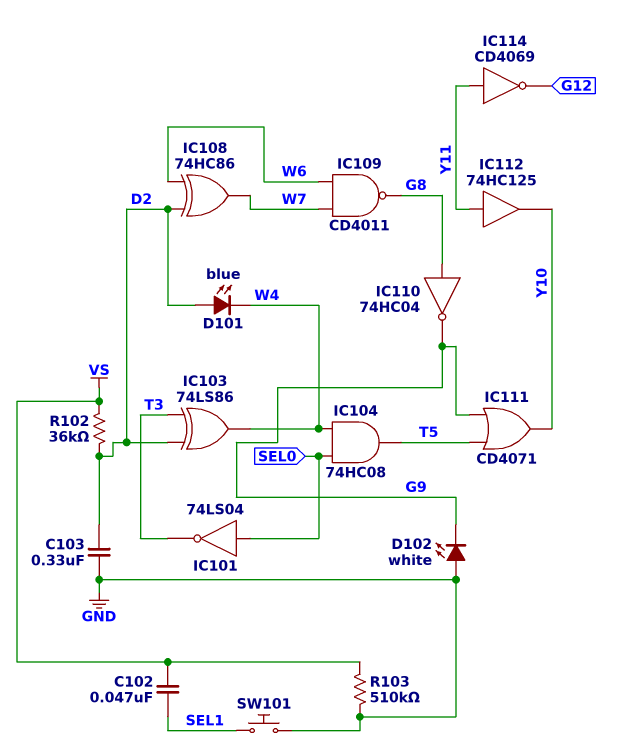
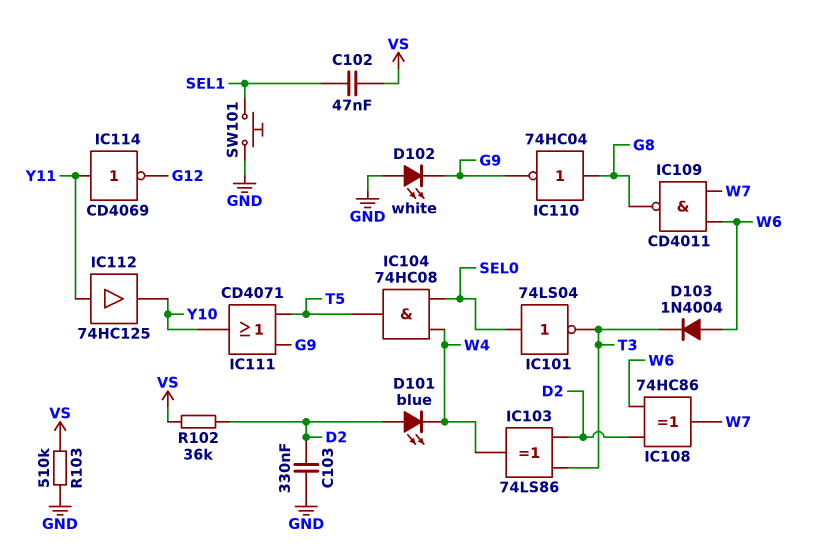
D103: none -> diode 1N4004 (A W6, K T3)

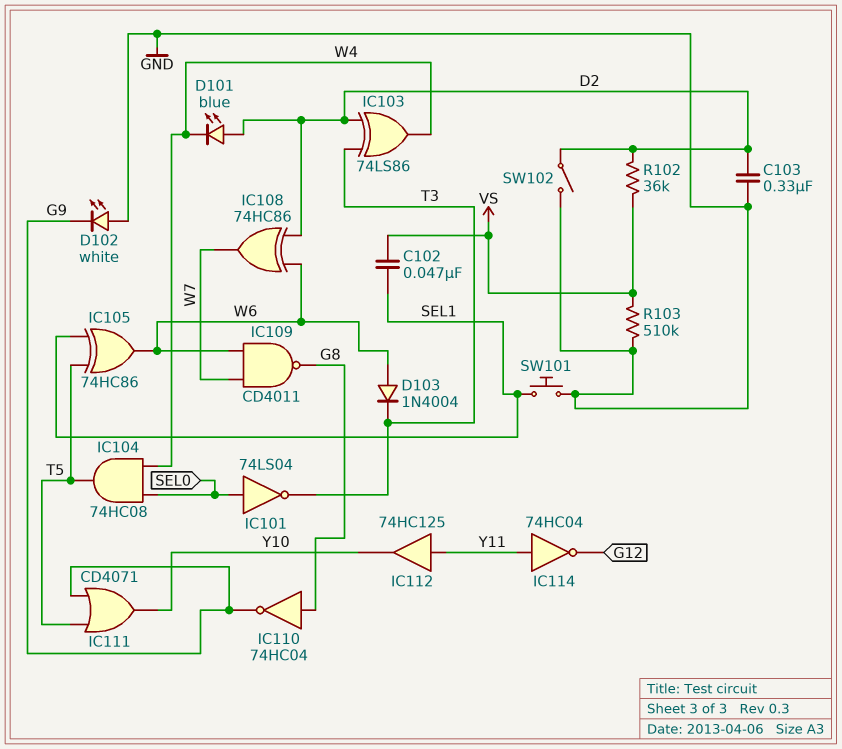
IC105: none -> XOR 74HC86 (in SEL1, in T5, out W6)
IC114: NOT CD4069 (in Y11, out G12) -> NOT 74HC04 (in Y11, out G12)
SW102: none -> switch (D2, GND)

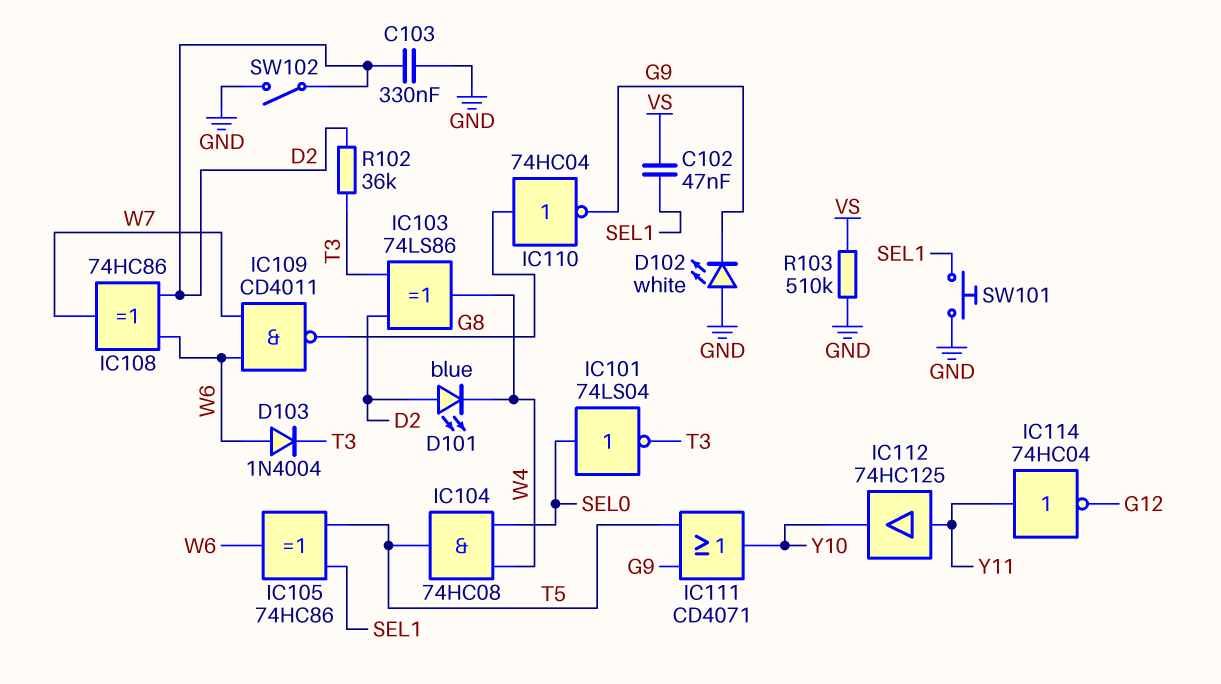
R102: 36k (D2, VS) -> 36k (D2, T3)

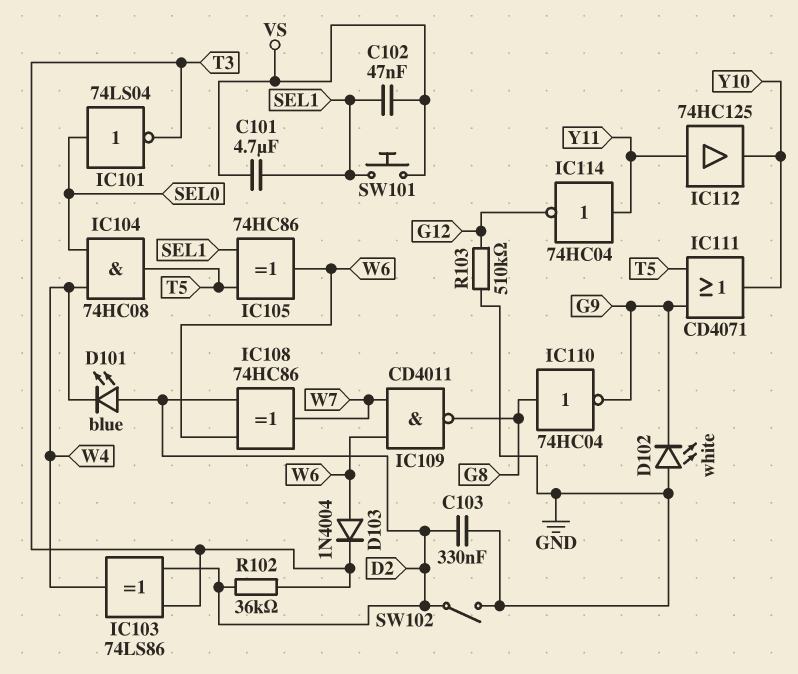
C101: none -> 4.7uF (SEL1, VS)
R103: 510k (GND, VS) -> 510k (G12, GND)
SW101: button (GND, SEL1) -> button (SEL1, VS)

